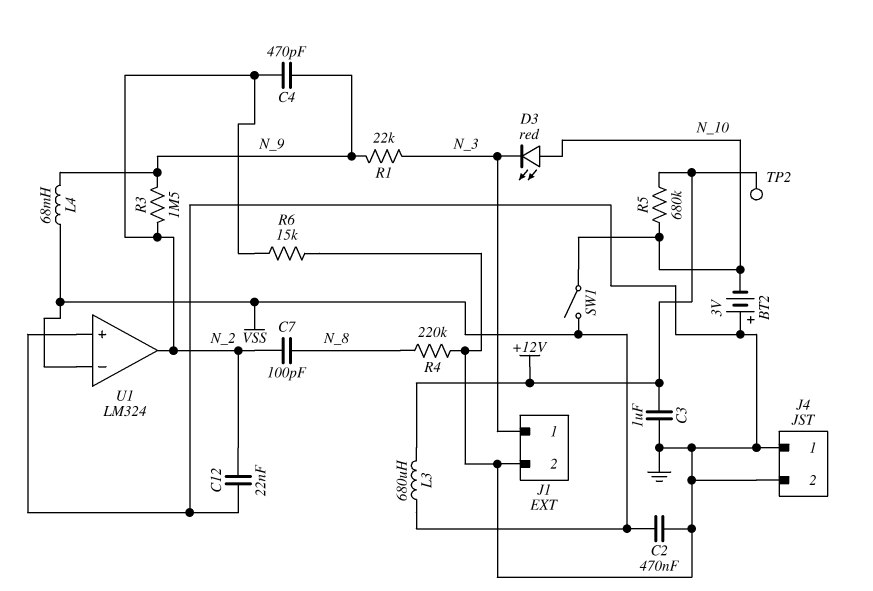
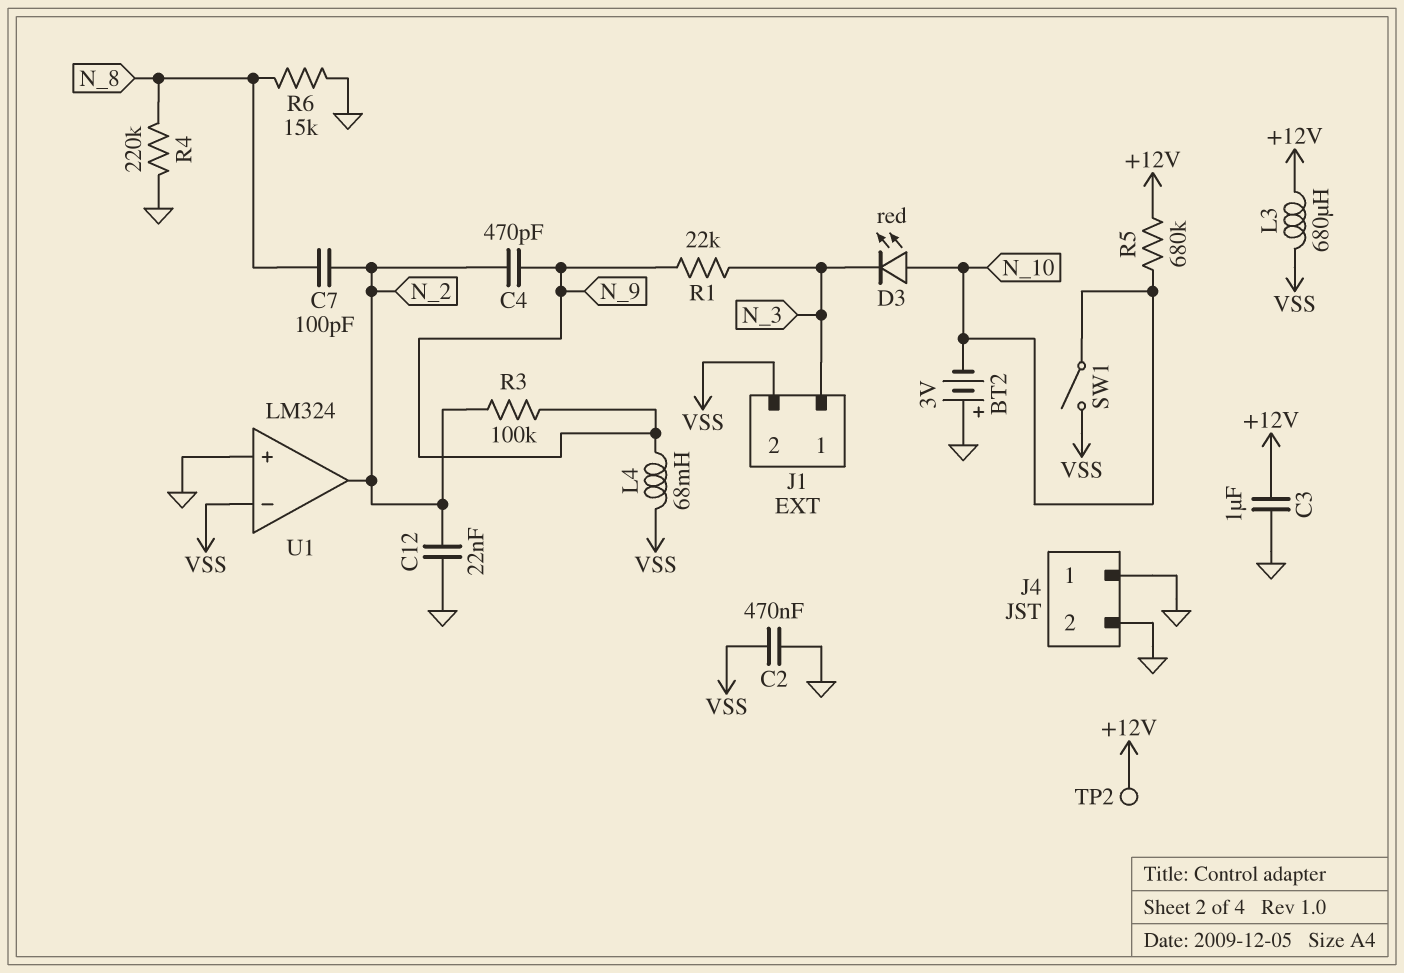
J1 pin 2: GND -> VSS
R3: 1.5M (N_2, N_9) -> 100k (N_2, N_9)
R6: 15k (GND, N_2) -> 15k (GND, N_8)

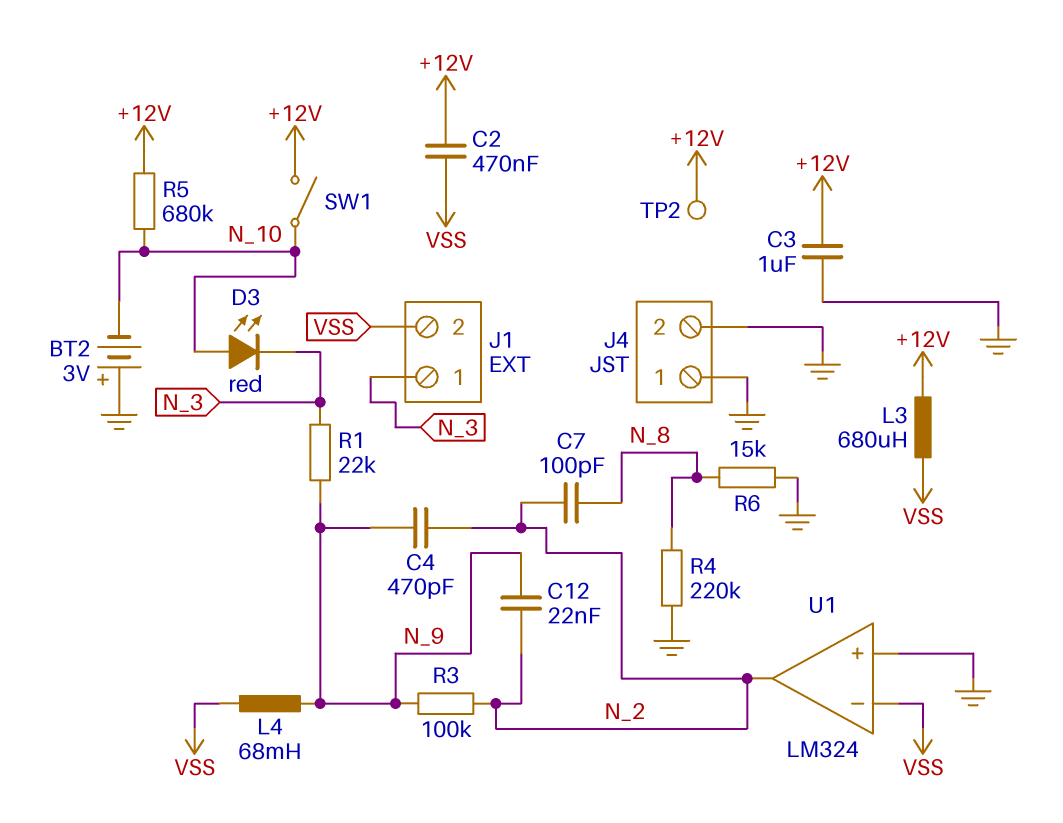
C2: 470nF (GND, VSS) -> 470nF (+12V, VSS)
C12: 22nF (GND, N_2) -> 22nF (N_2, N_9)
SW1: switch (N_10, VSS) -> switch (+12V, N_10)

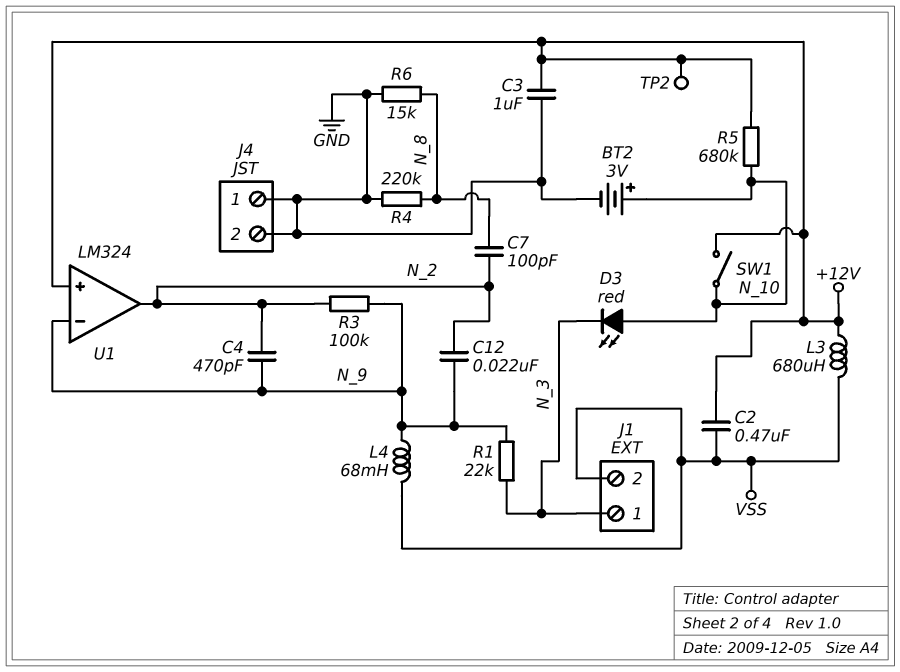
BT2: 3V (plus GND, minus N_10) -> 3V (plus N_10, minus GND)
U1 pin in+: GND -> +12V
U1 pin in-: VSS -> N_9

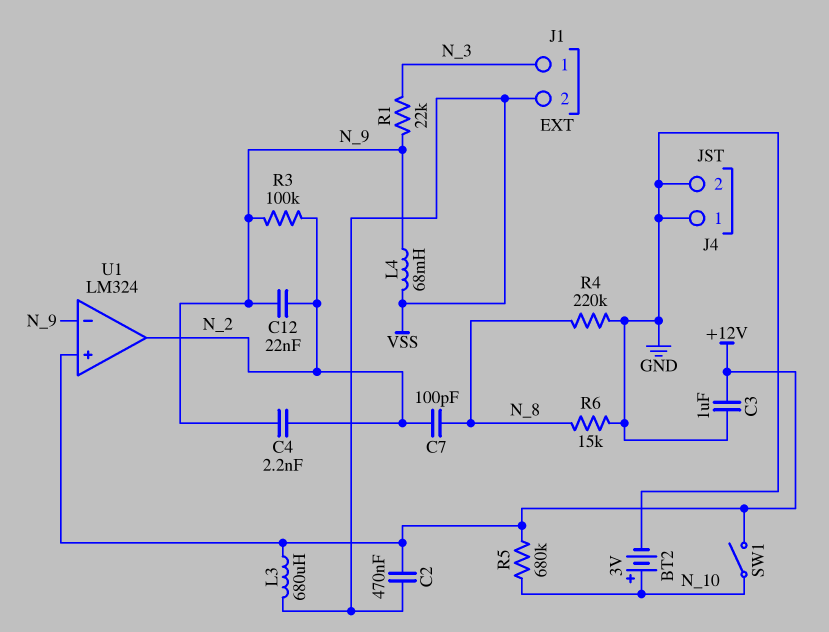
C4: 470pF (N_2, N_9) -> 2.2nF (N_2, N_9)
D3: LED red (A N_10, K N_3) -> none
TP2: test point (+12V) -> none

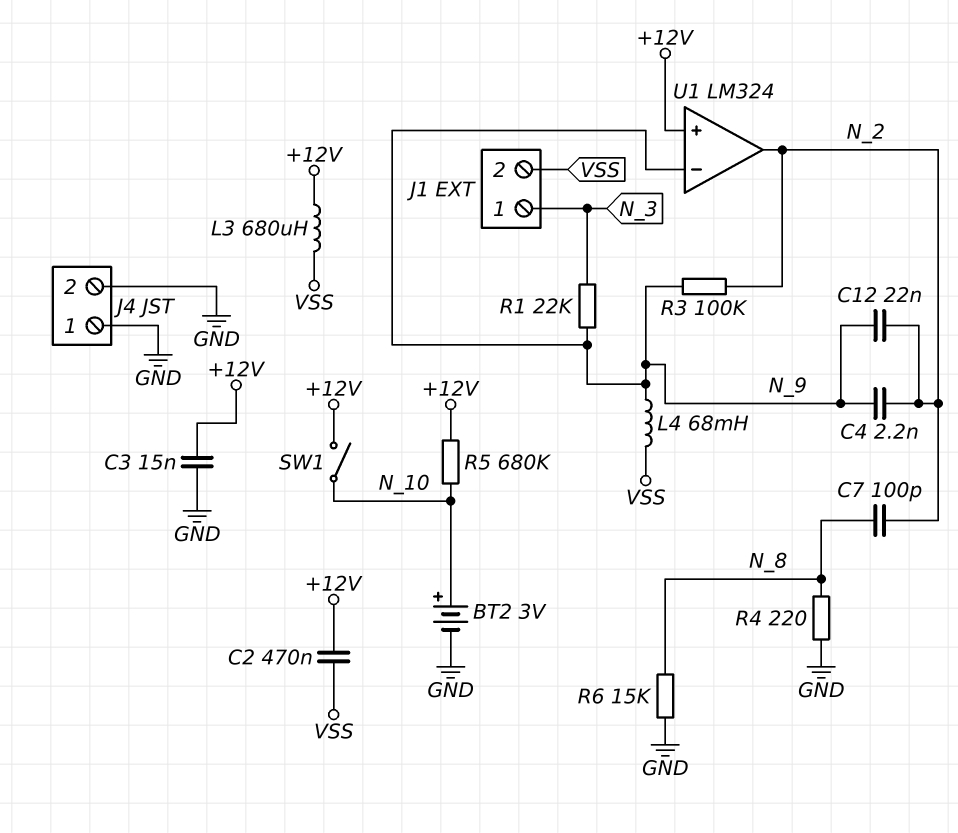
C3: 1uF (+12V, GND) -> 15nF (+12V, GND)
R4: 220k (GND, N_8) -> 220 (GND, N_8)

